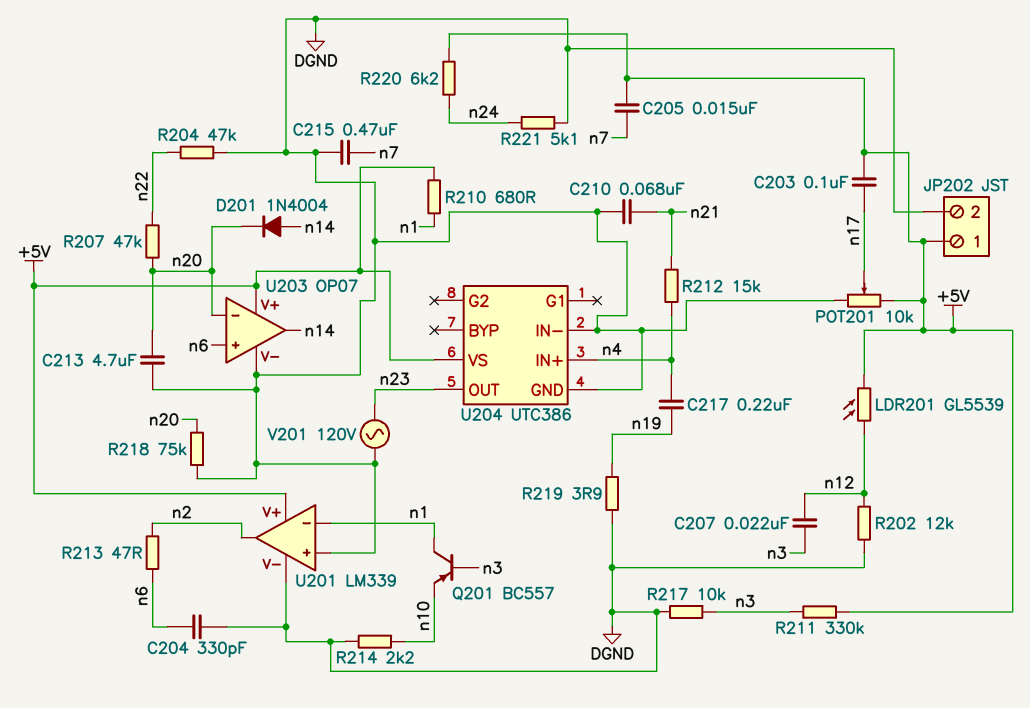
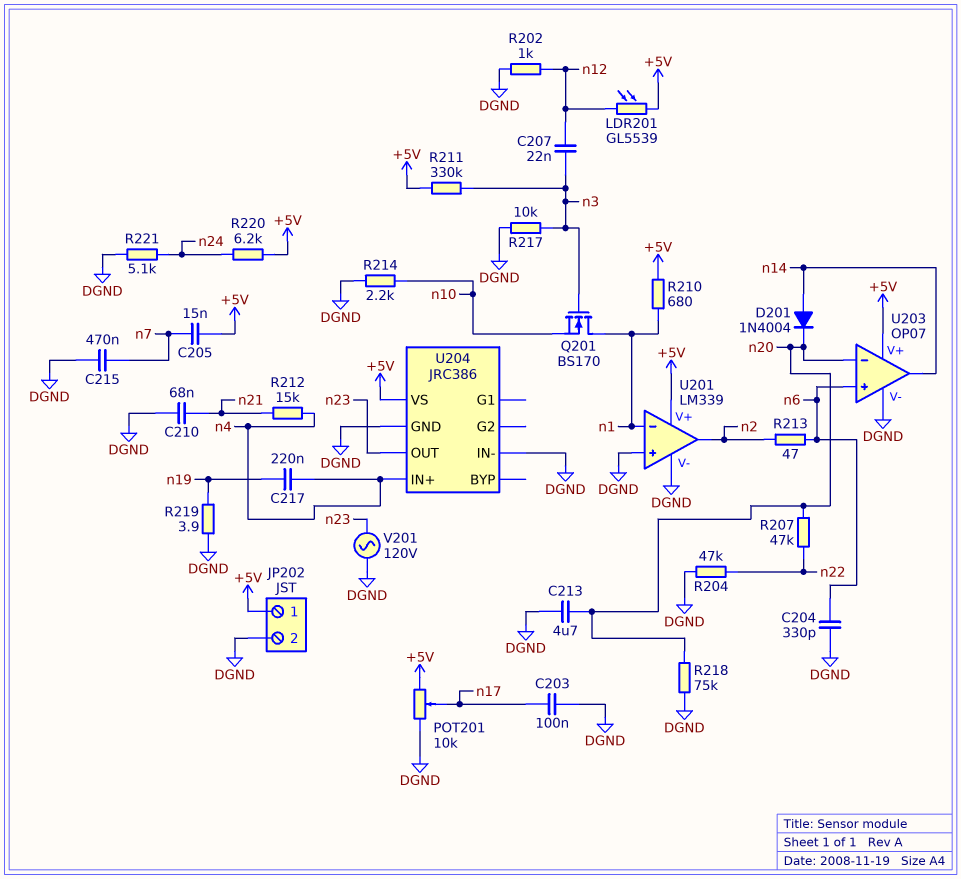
C203: 100nF (+5V, n17) -> 100nF (DGND, n17)
Q201: PNP BC557 (B n3, C n1, E n10) -> NMOS BS170 (G n3, D n1, S n10)
R202: 12k (DGND, n12) -> 1k (DGND, n12)
U204: UTC386 -> JRC386

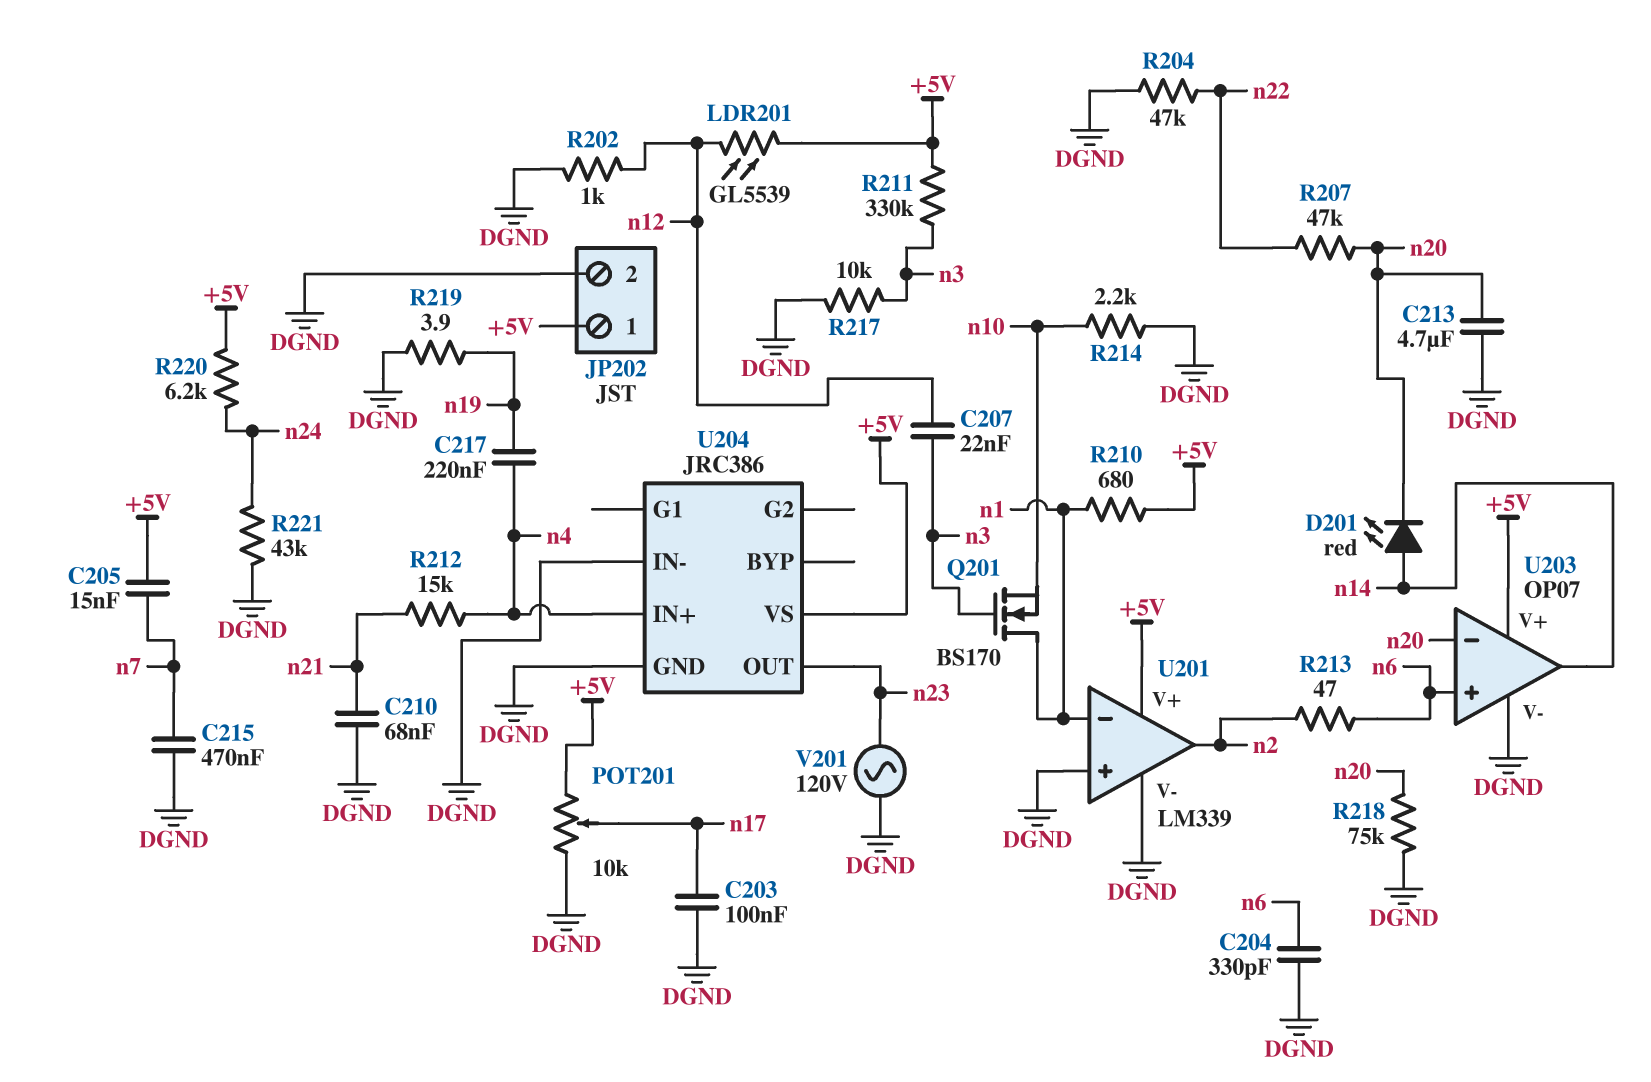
D201: diode 1N4004 (A n14, K n20) -> LED red (A n14, K n20)
R221: 5.1k (DGND, n24) -> 43k (DGND, n24)

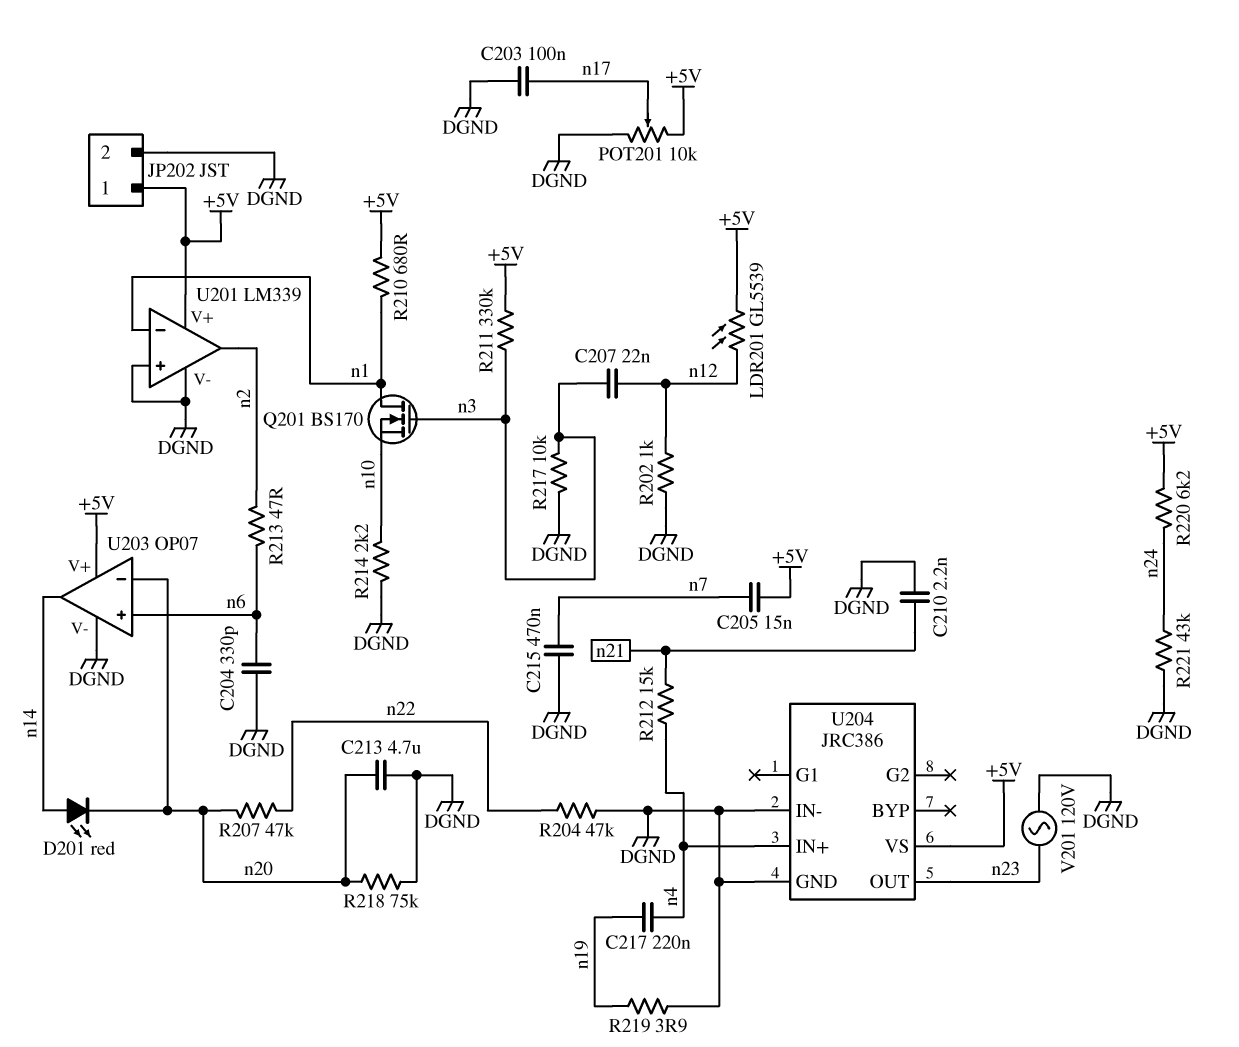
C210: 68nF (DGND, n21) -> 2.2nF (DGND, n21)

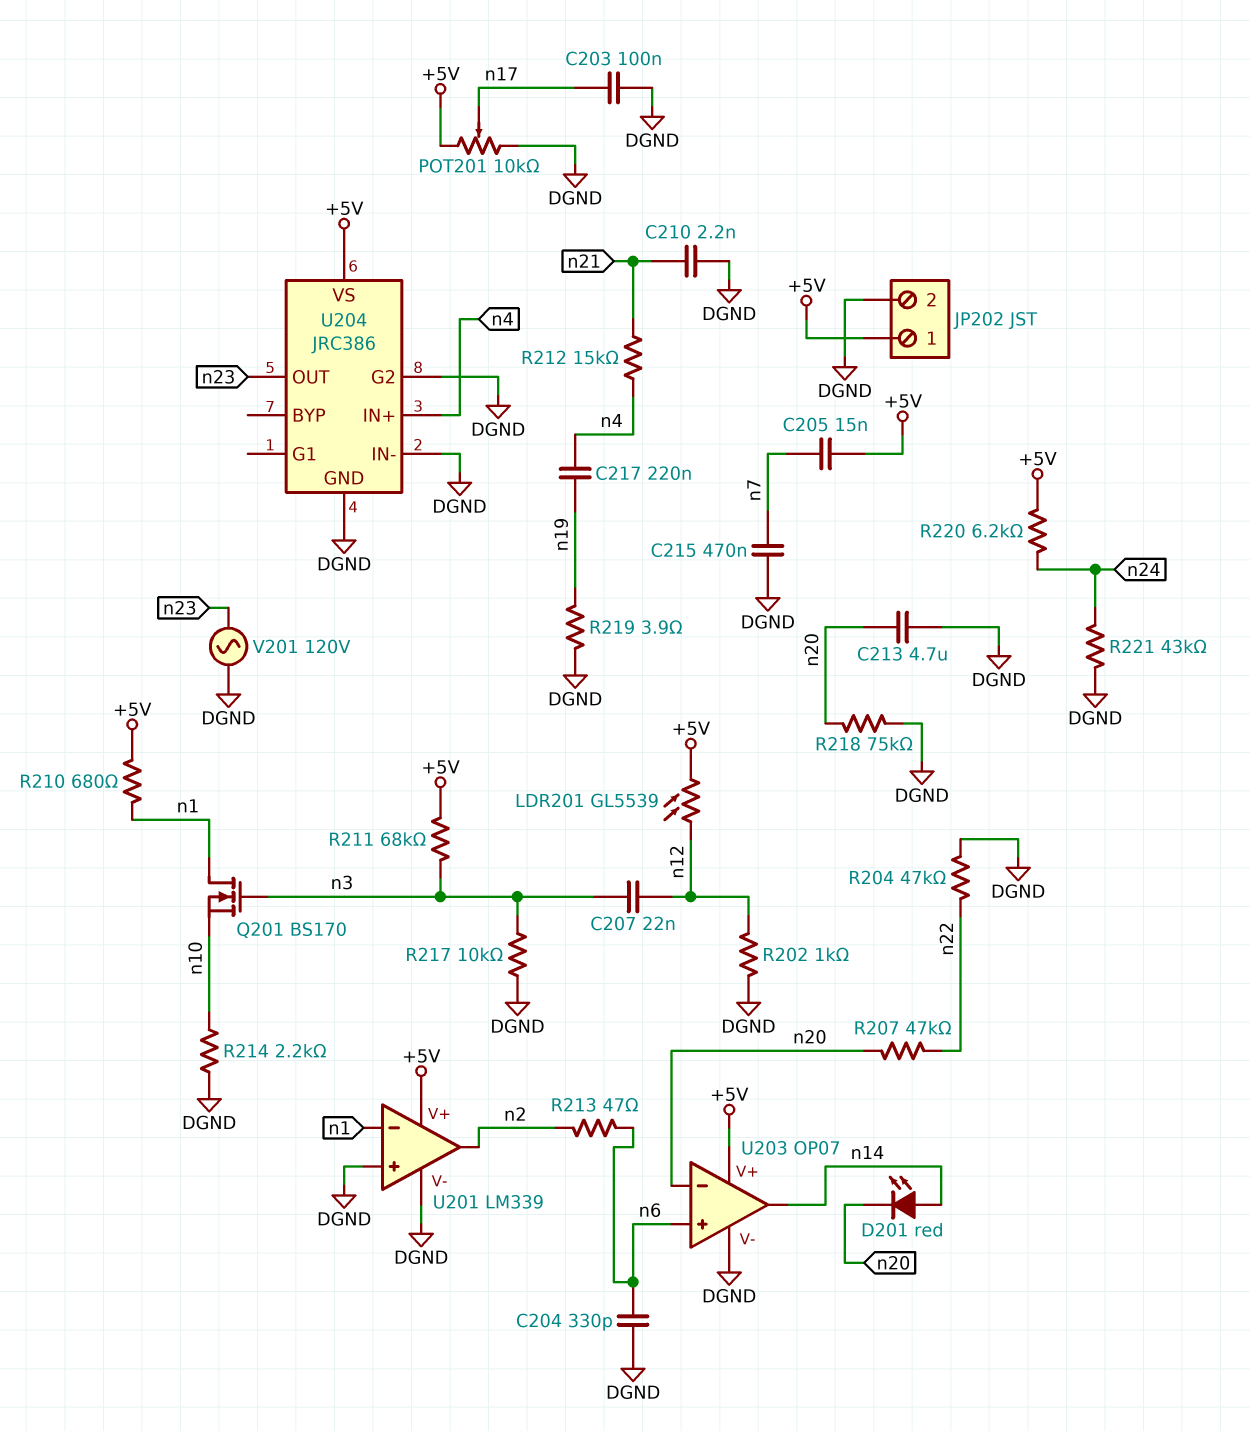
R211: 330k (+5V, n3) -> 68k (+5V, n3)
U204 pin G2: none -> DGND

